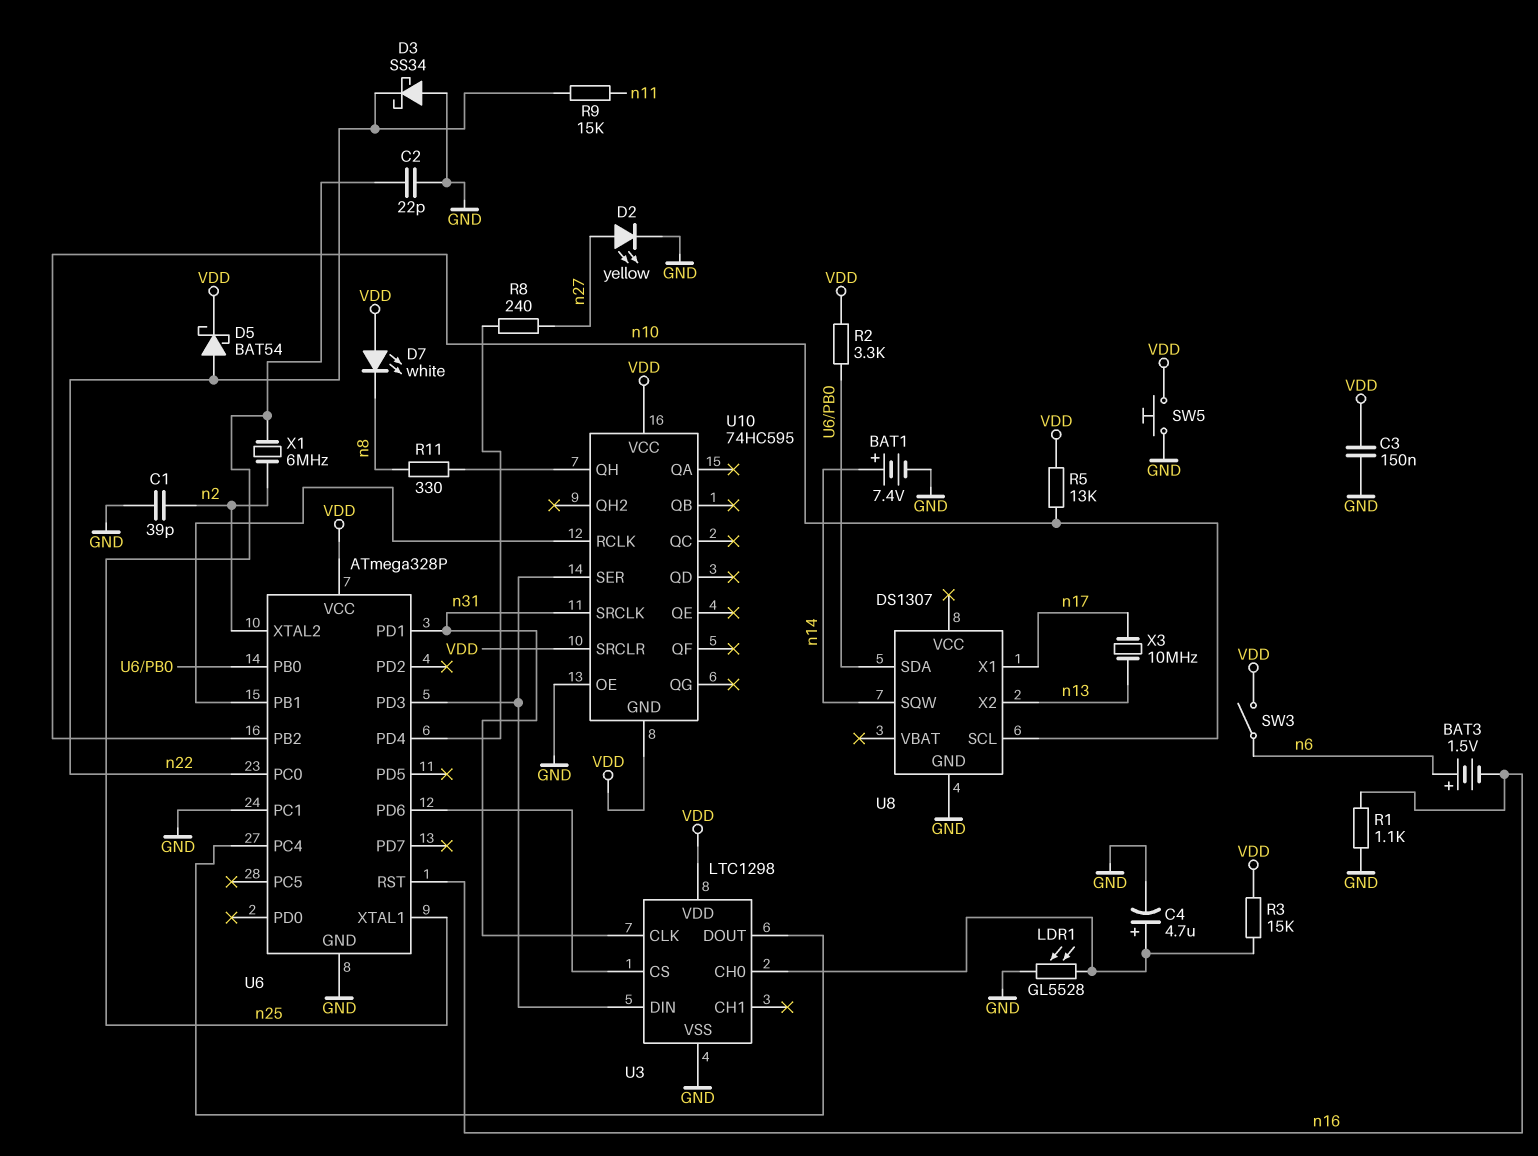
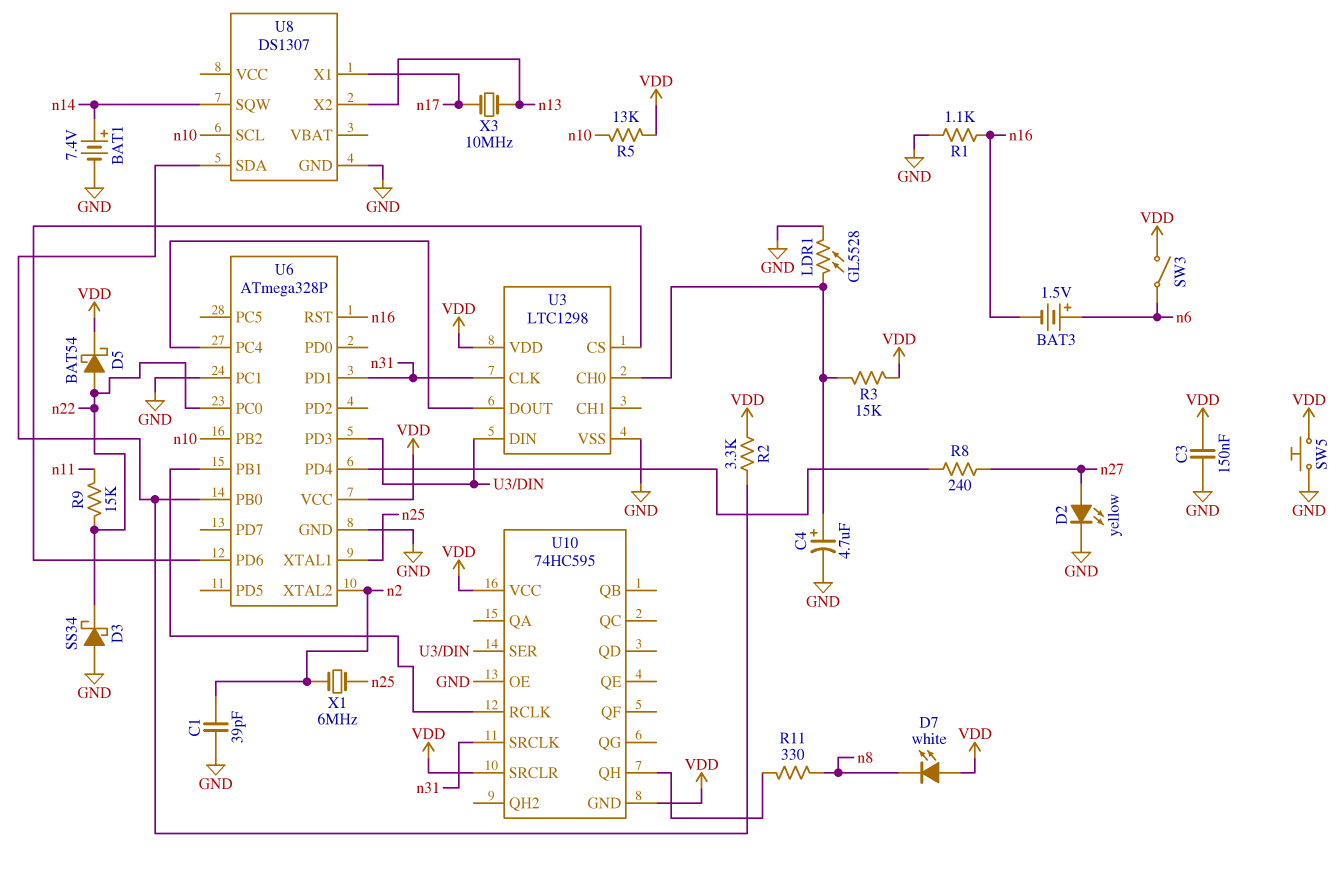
C2: 22pF (GND, n25) -> none

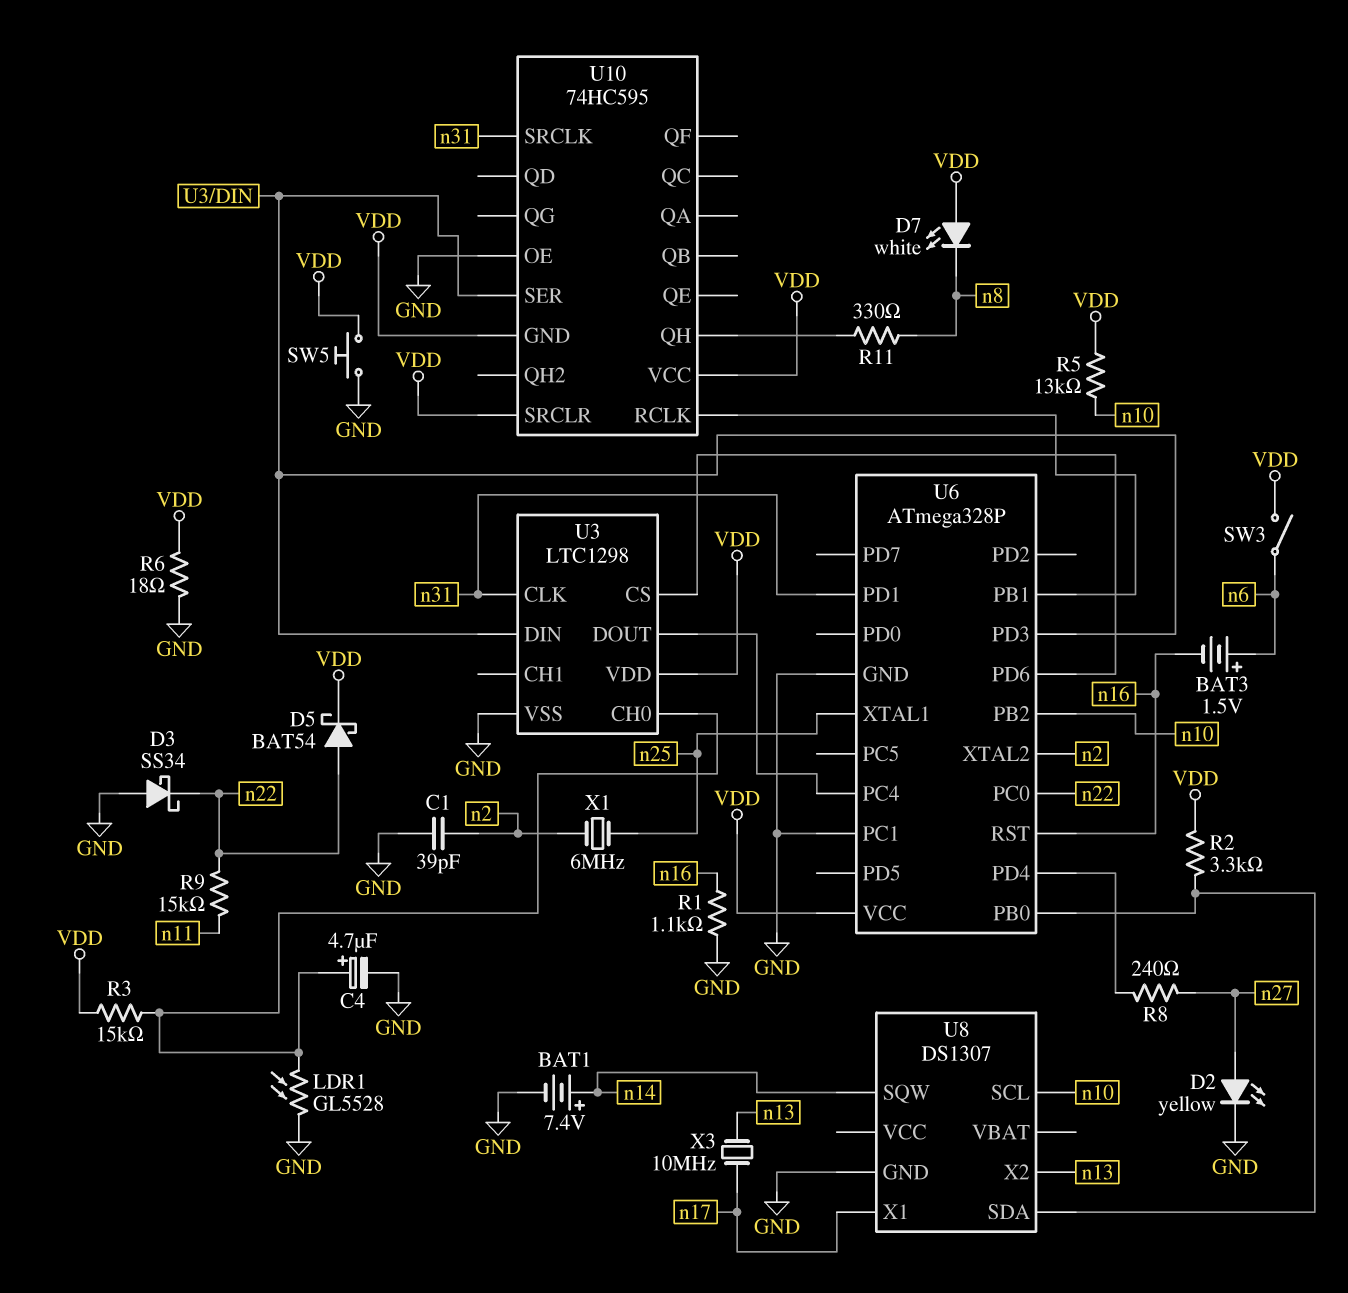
C3: 150nF (GND, VDD) -> none
R6: none -> 18 (GND, VDD)

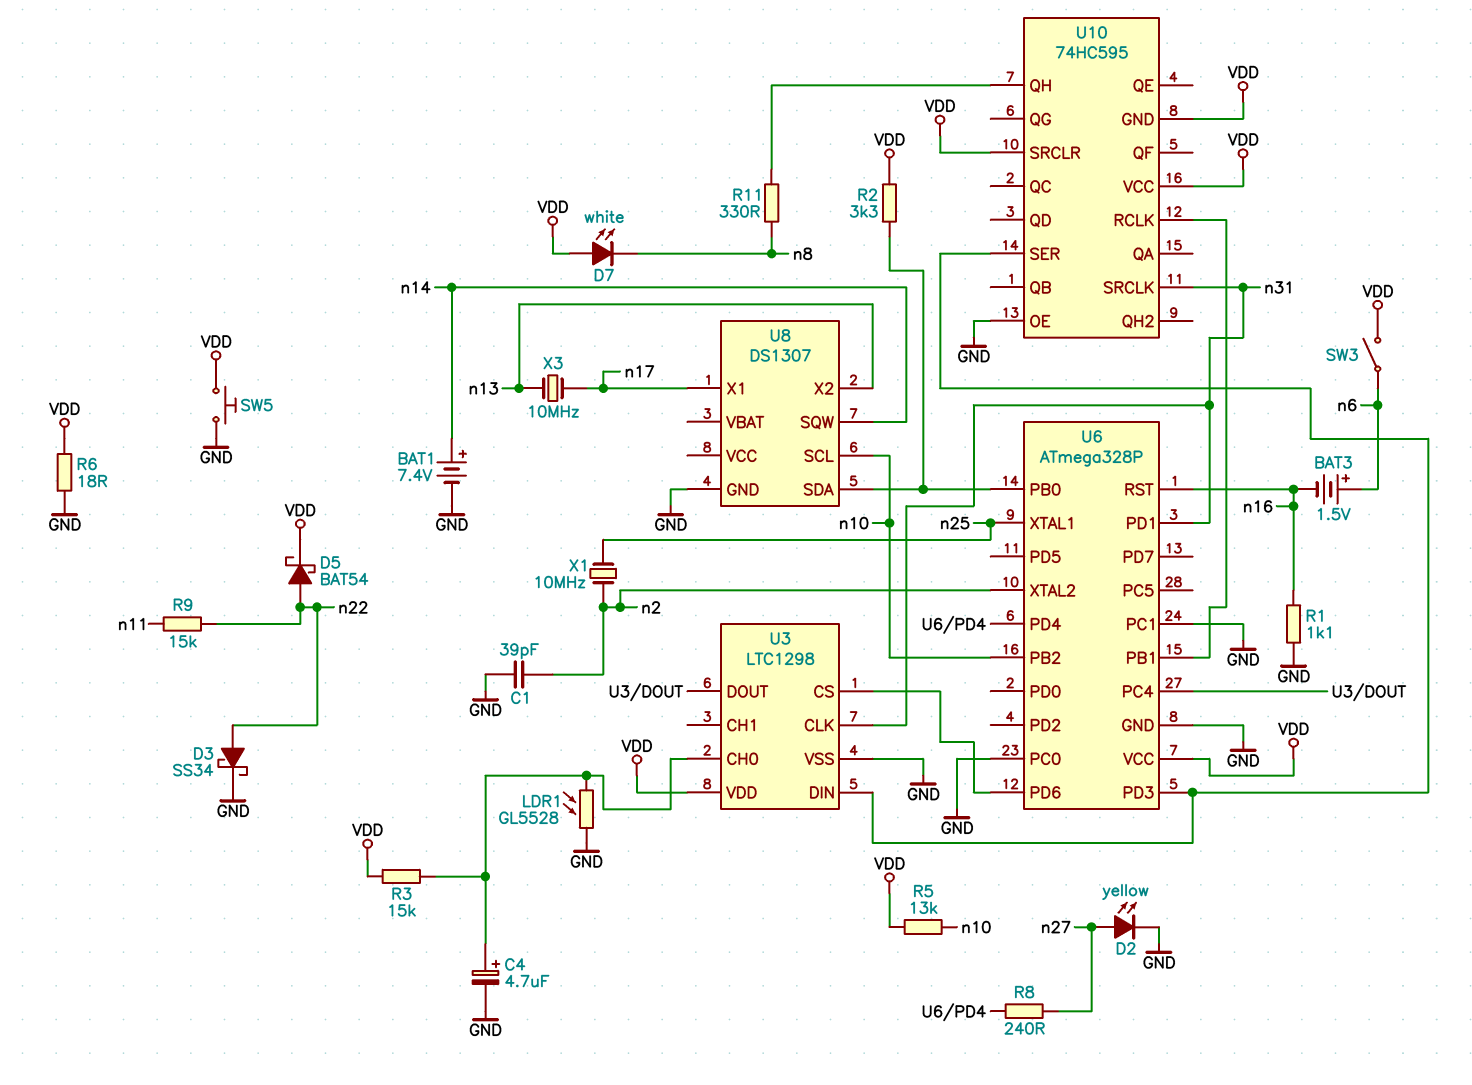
D3: schottky SS34 (A GND, K n22) -> schottky SS34 (A n22, K GND)
U6 pin PC0: n22 -> GND
X1: 6MHz (n2, n25) -> 10MHz (n2, n25)

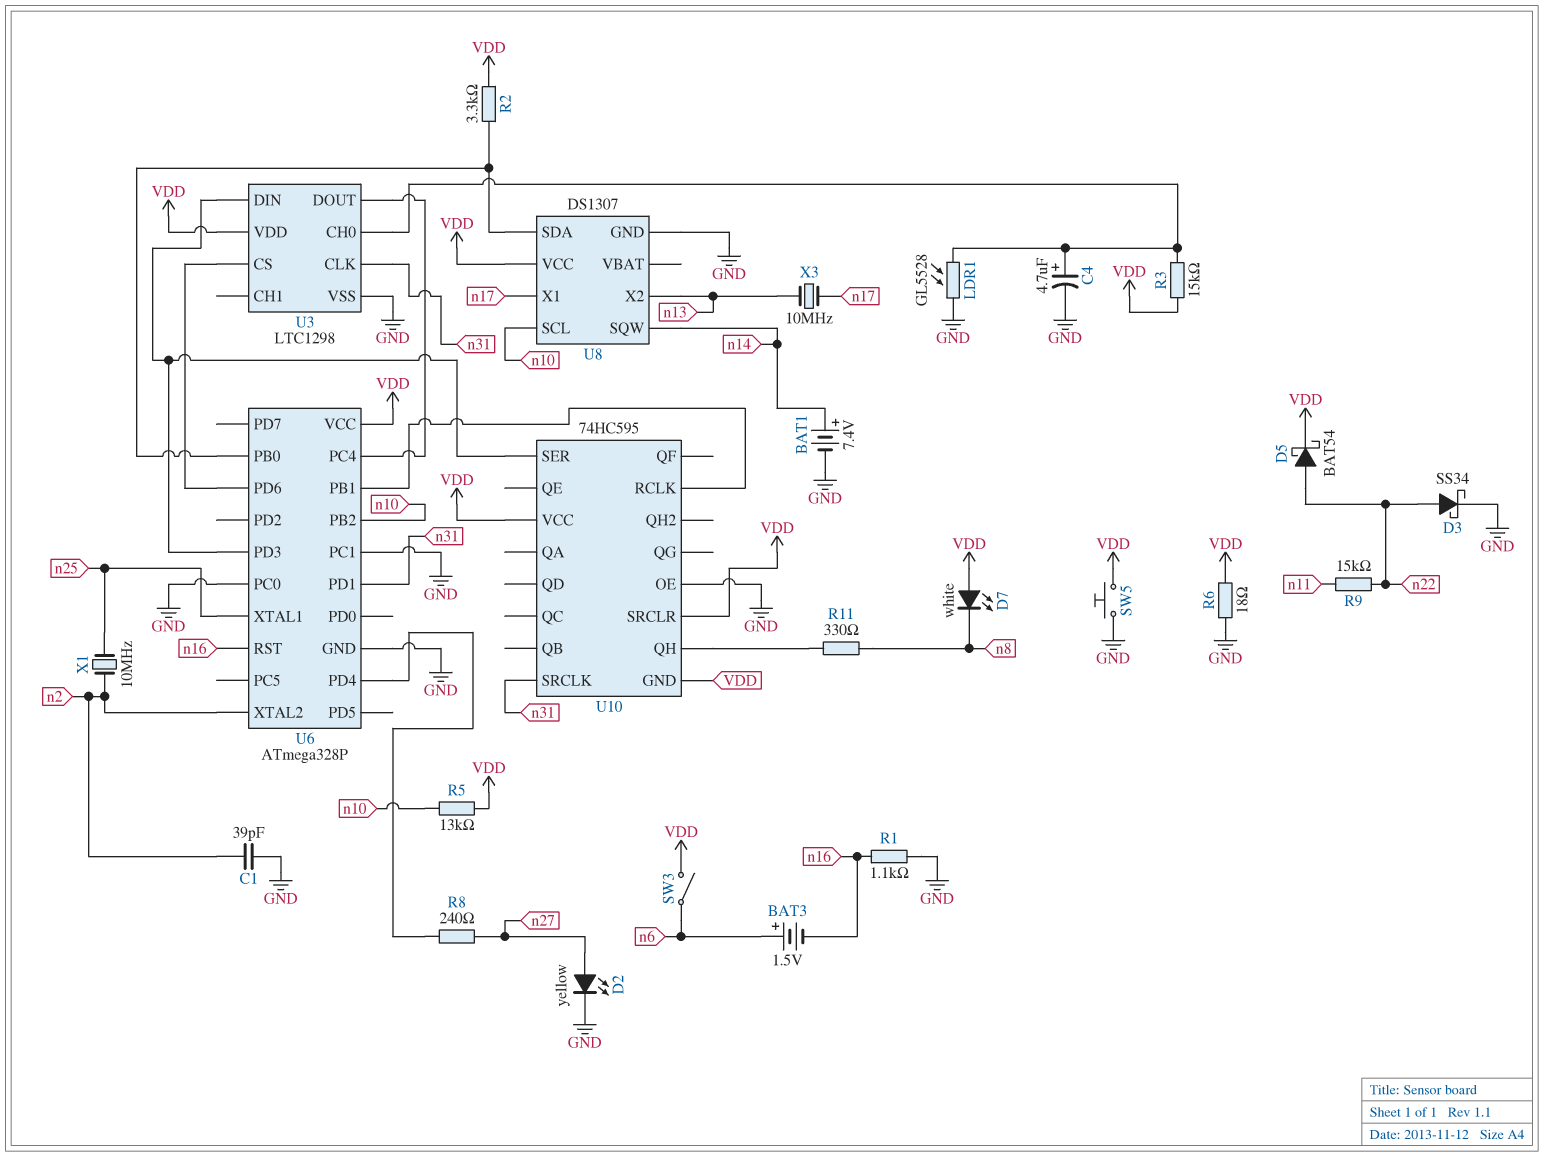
U8 pin VCC: none -> VDD

